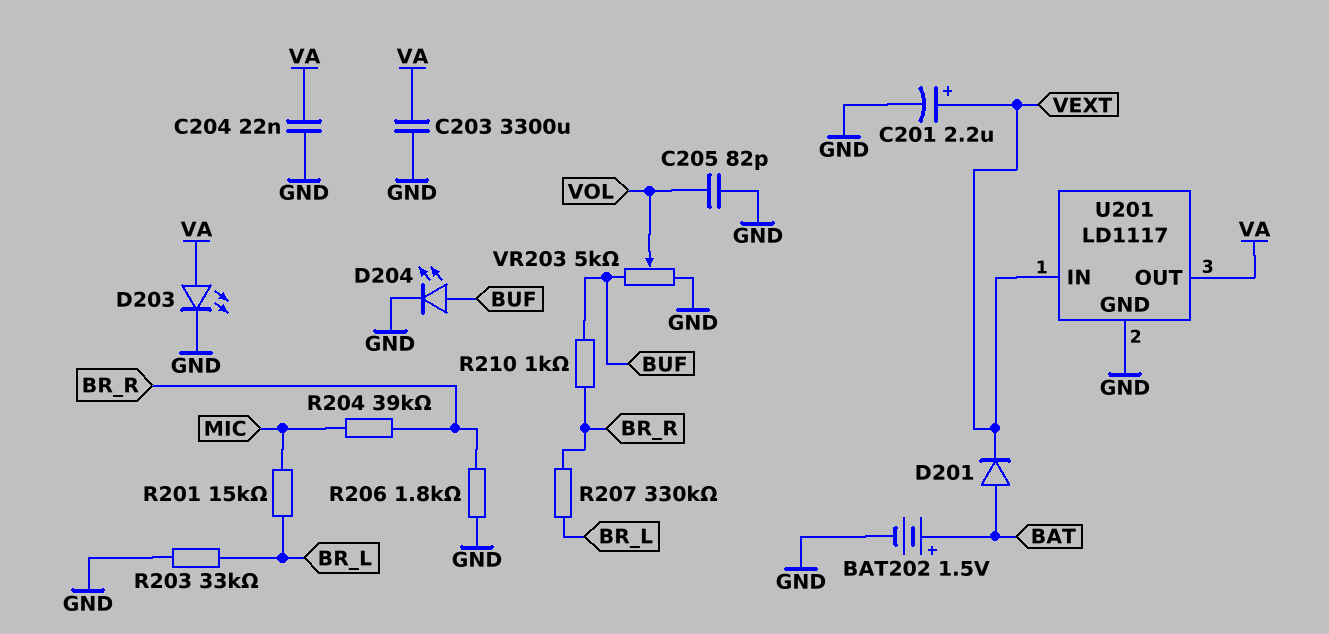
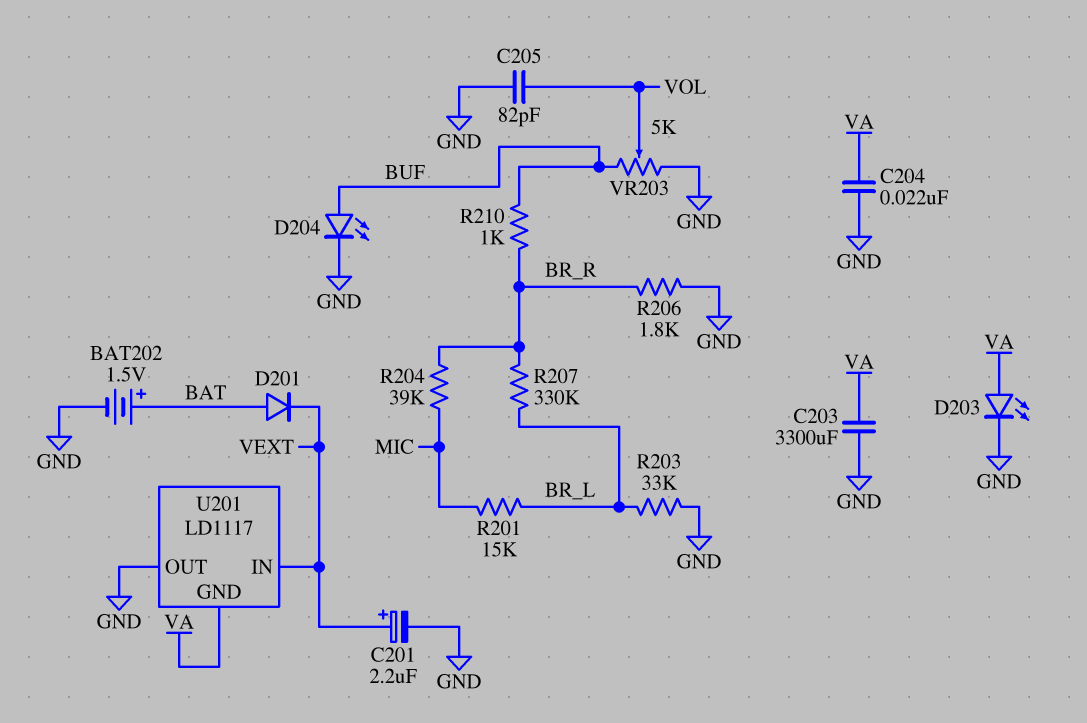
U201 pin GND: GND -> VA
U201 pin OUT: VA -> GND

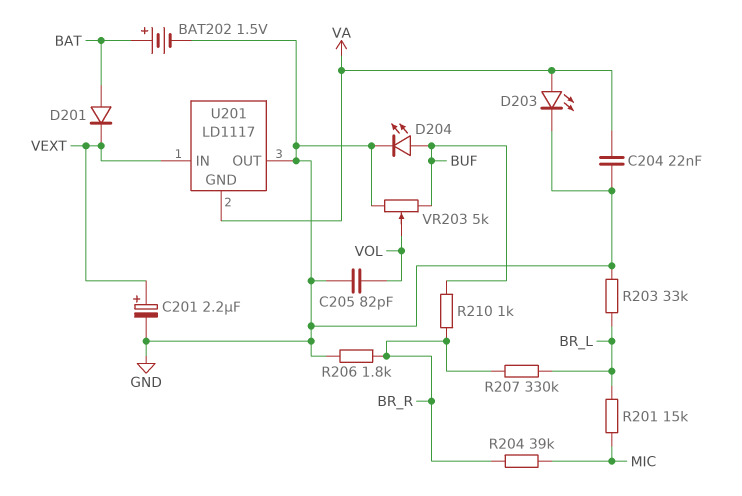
C203: 3300uF (GND, VA) -> none

